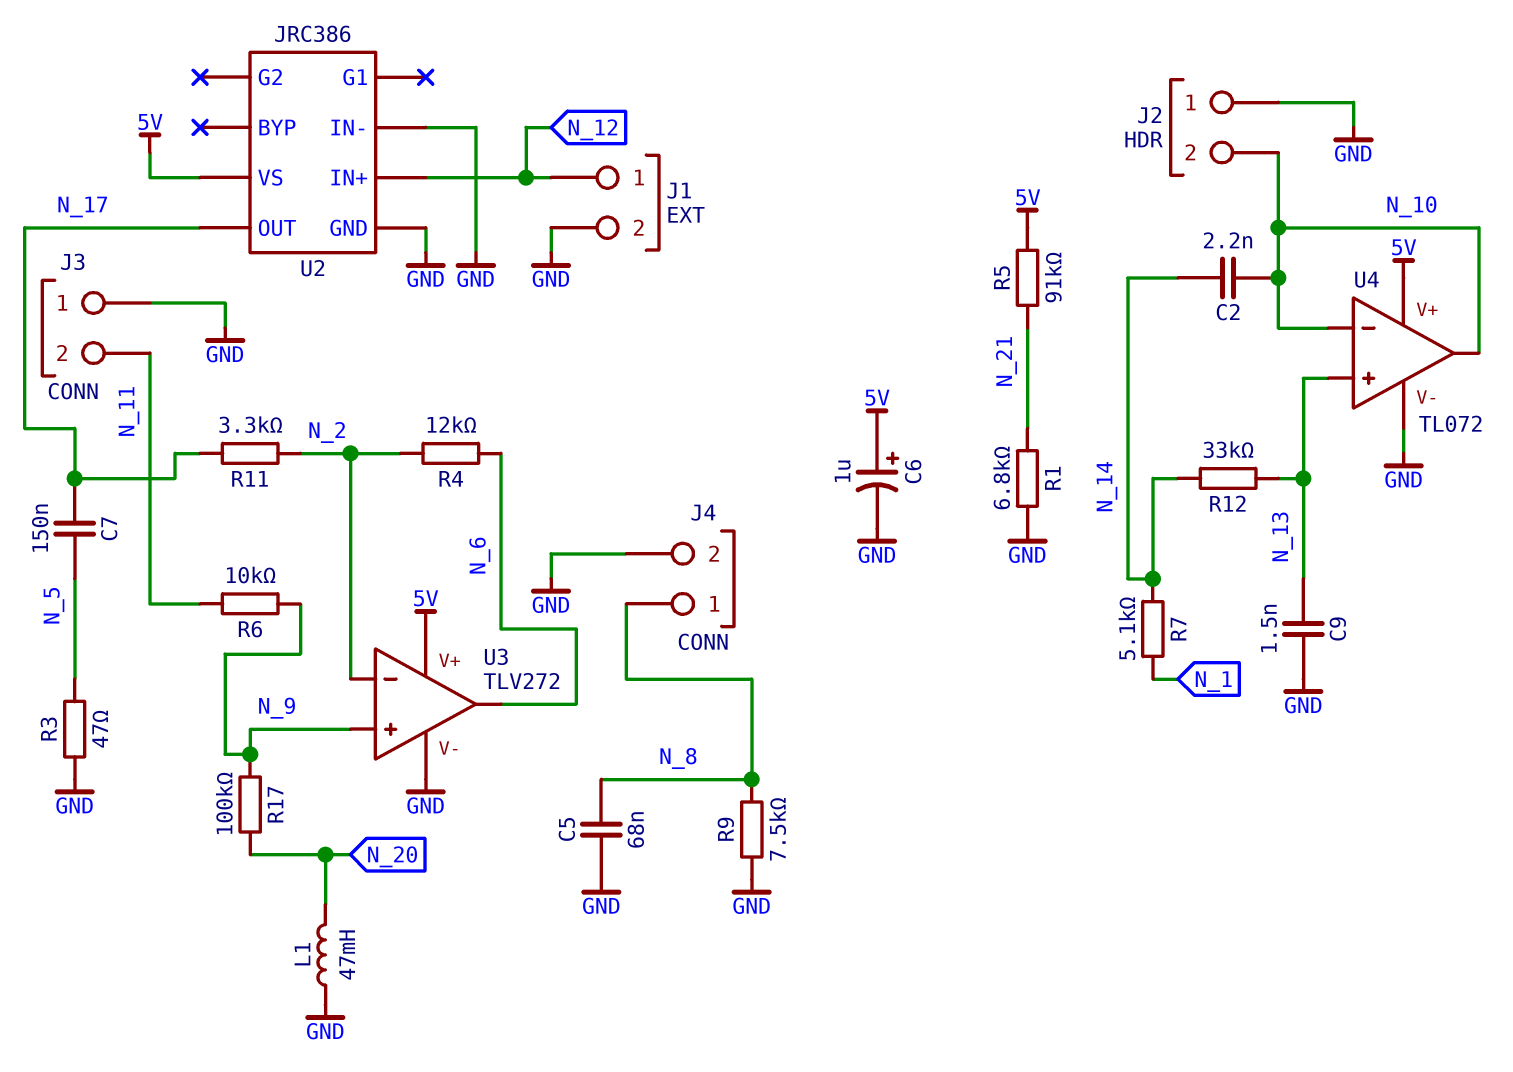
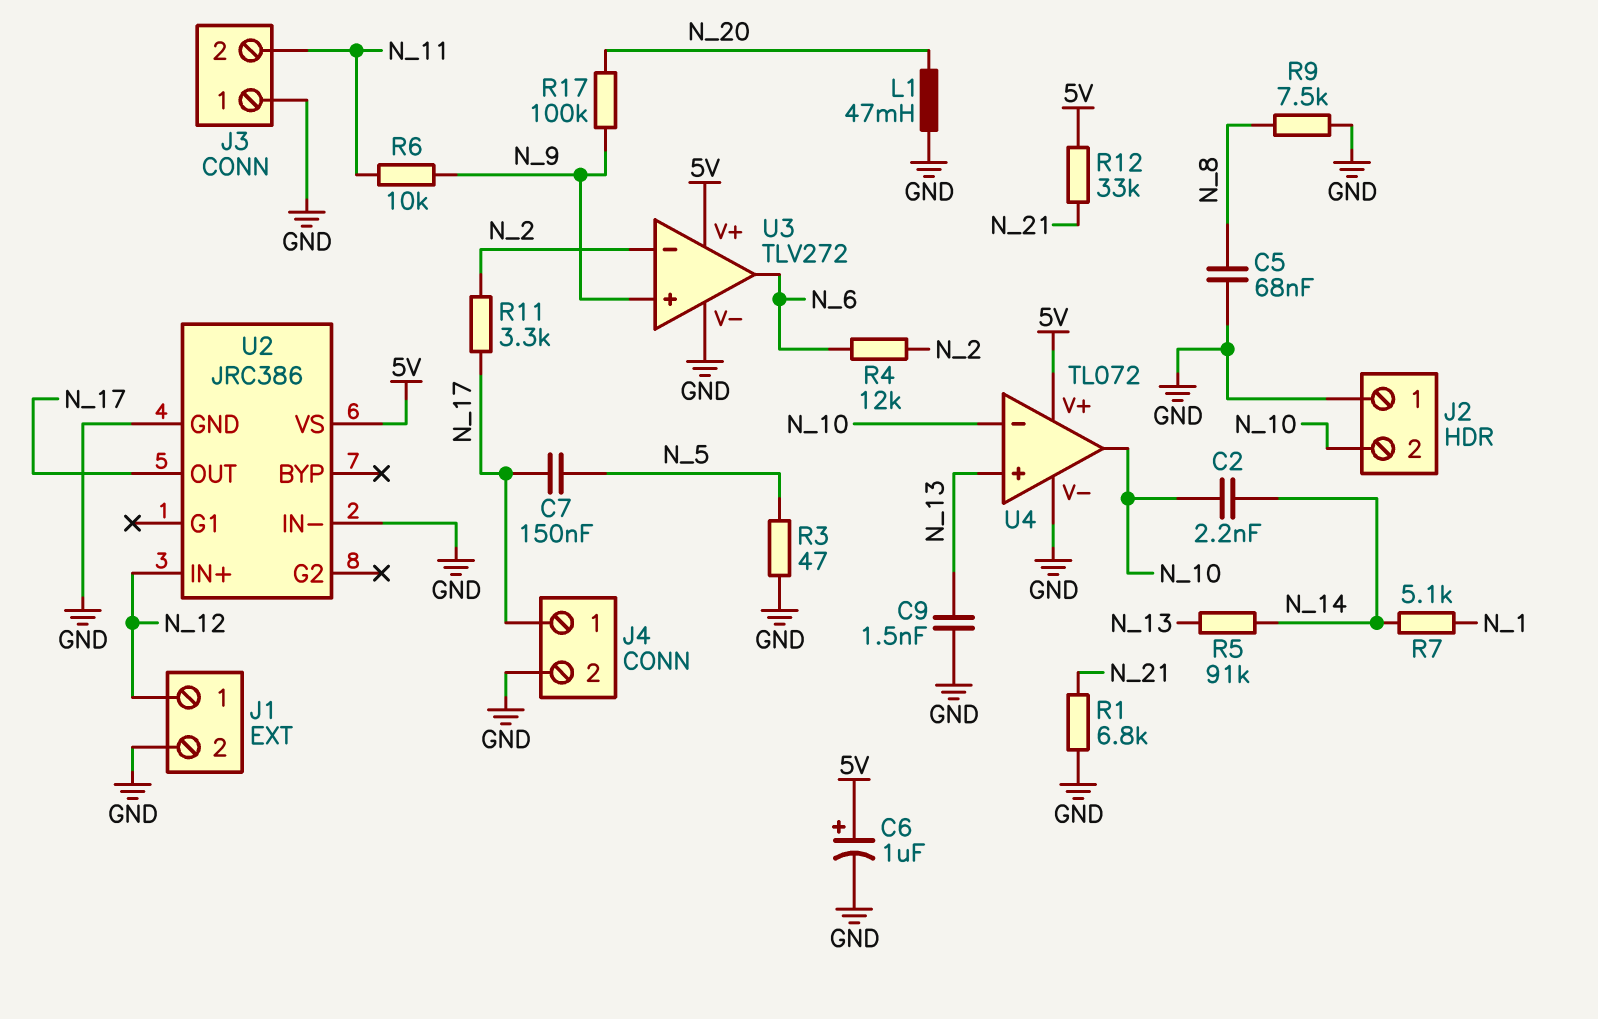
J4 pin 1: N_8 -> N_17
R5: 91k (5V, N_21) -> 91k (N_13, N_14)
R12: 33k (N_13, N_14) -> 33k (5V, N_21)

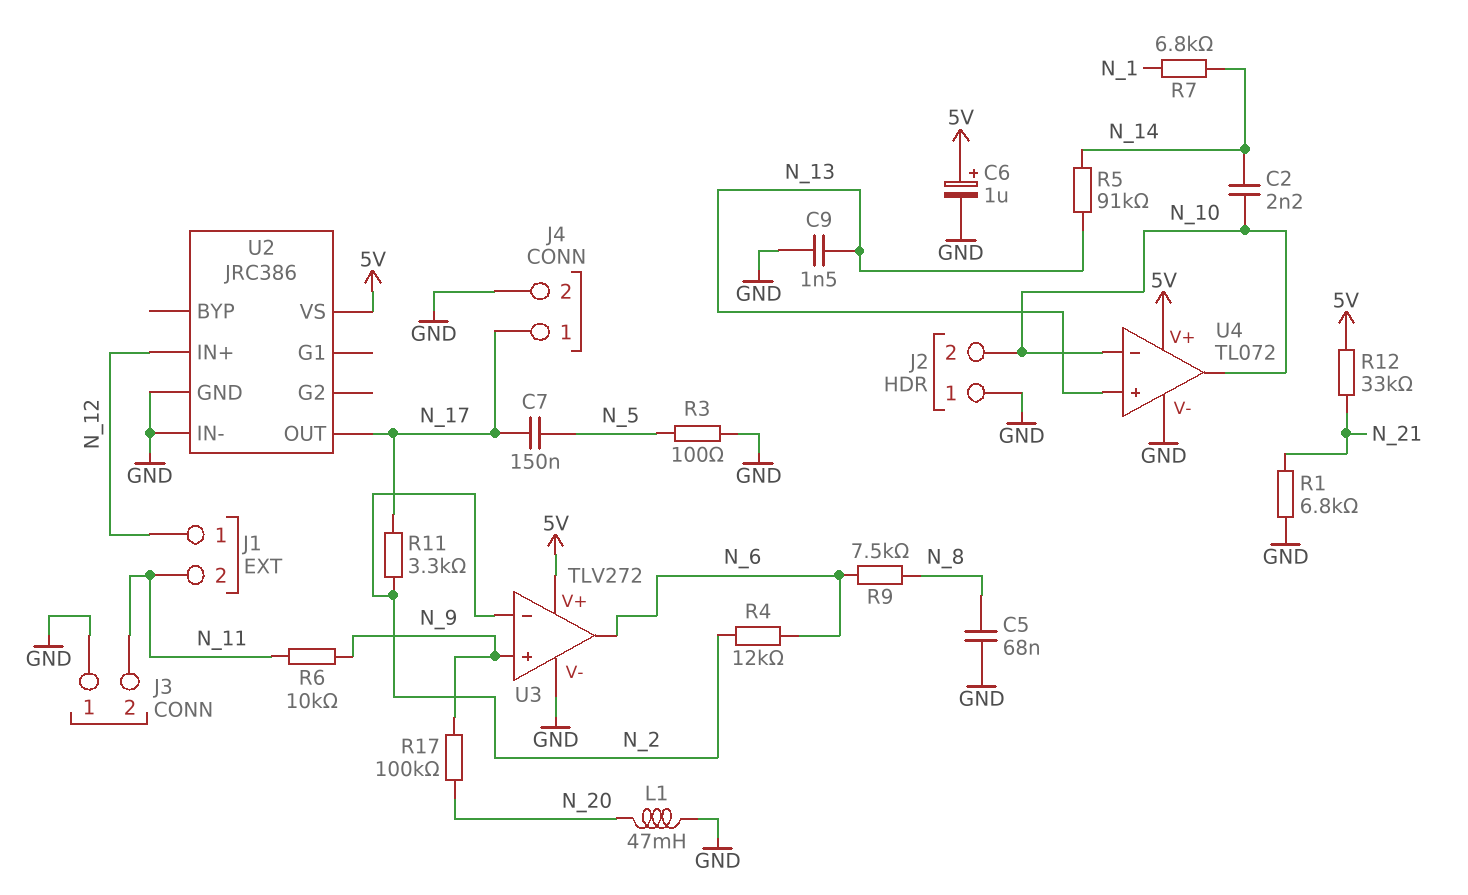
J1 pin 2: GND -> N_11
R3: 47 (GND, N_5) -> 100 (GND, N_5)
R7: 5.1k (N_1, N_14) -> 6.8k (N_1, N_14)
R9: 7.5k (GND, N_8) -> 7.5k (N_6, N_8)

